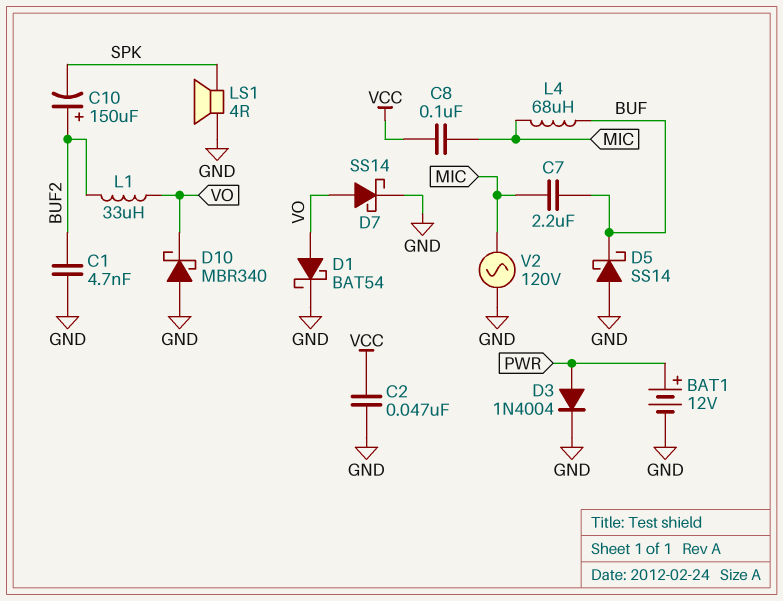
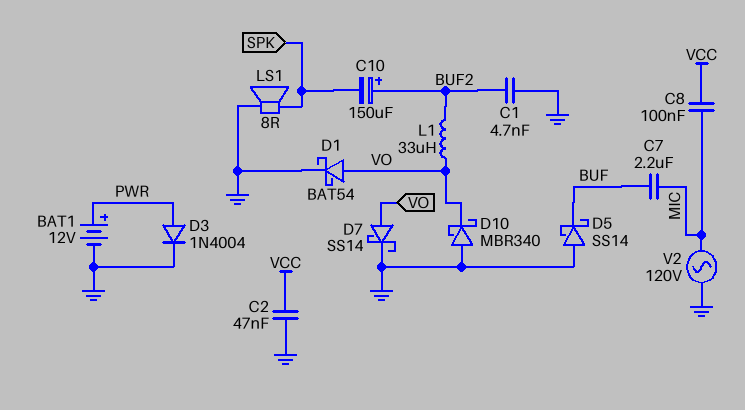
L4: 68uH (BUF, MIC) -> none
LS1: speaker 4R (GND, SPK) -> speaker 8R (GND, SPK)

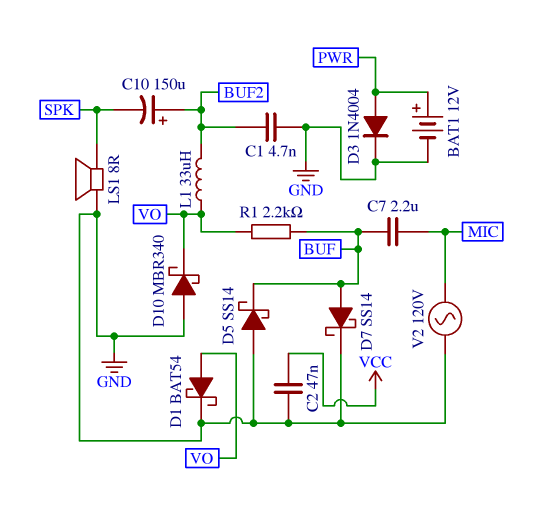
C8: 100nF (MIC, VCC) -> none
D7: schottky SS14 (A VO, K GND) -> schottky SS14 (A BUF, K GND)
R1: none -> 2.2k (BUF, VO)

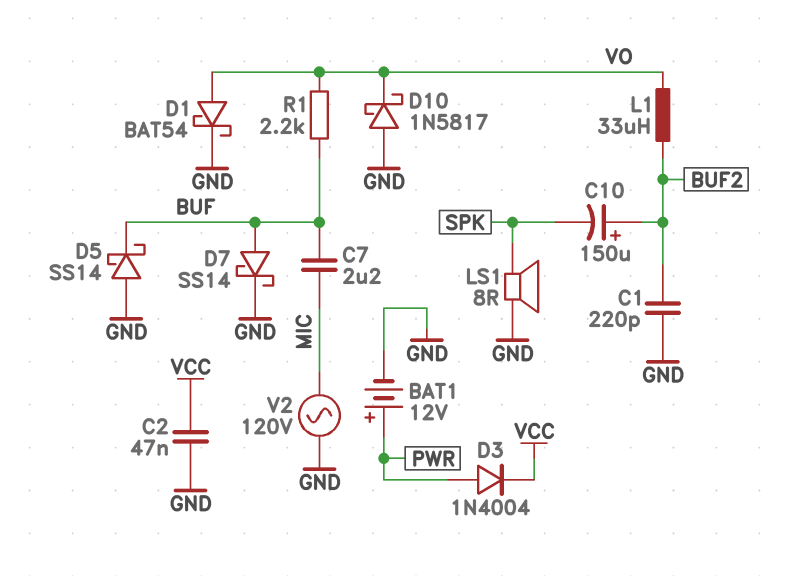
C1: 4.7nF (BUF2, GND) -> 220pF (BUF2, GND)
D3: diode 1N4004 (A PWR, K GND) -> diode 1N4004 (A PWR, K VCC)
D10: schottky MBR340 (A GND, K VO) -> schottky 1N5817 (A GND, K VO)

